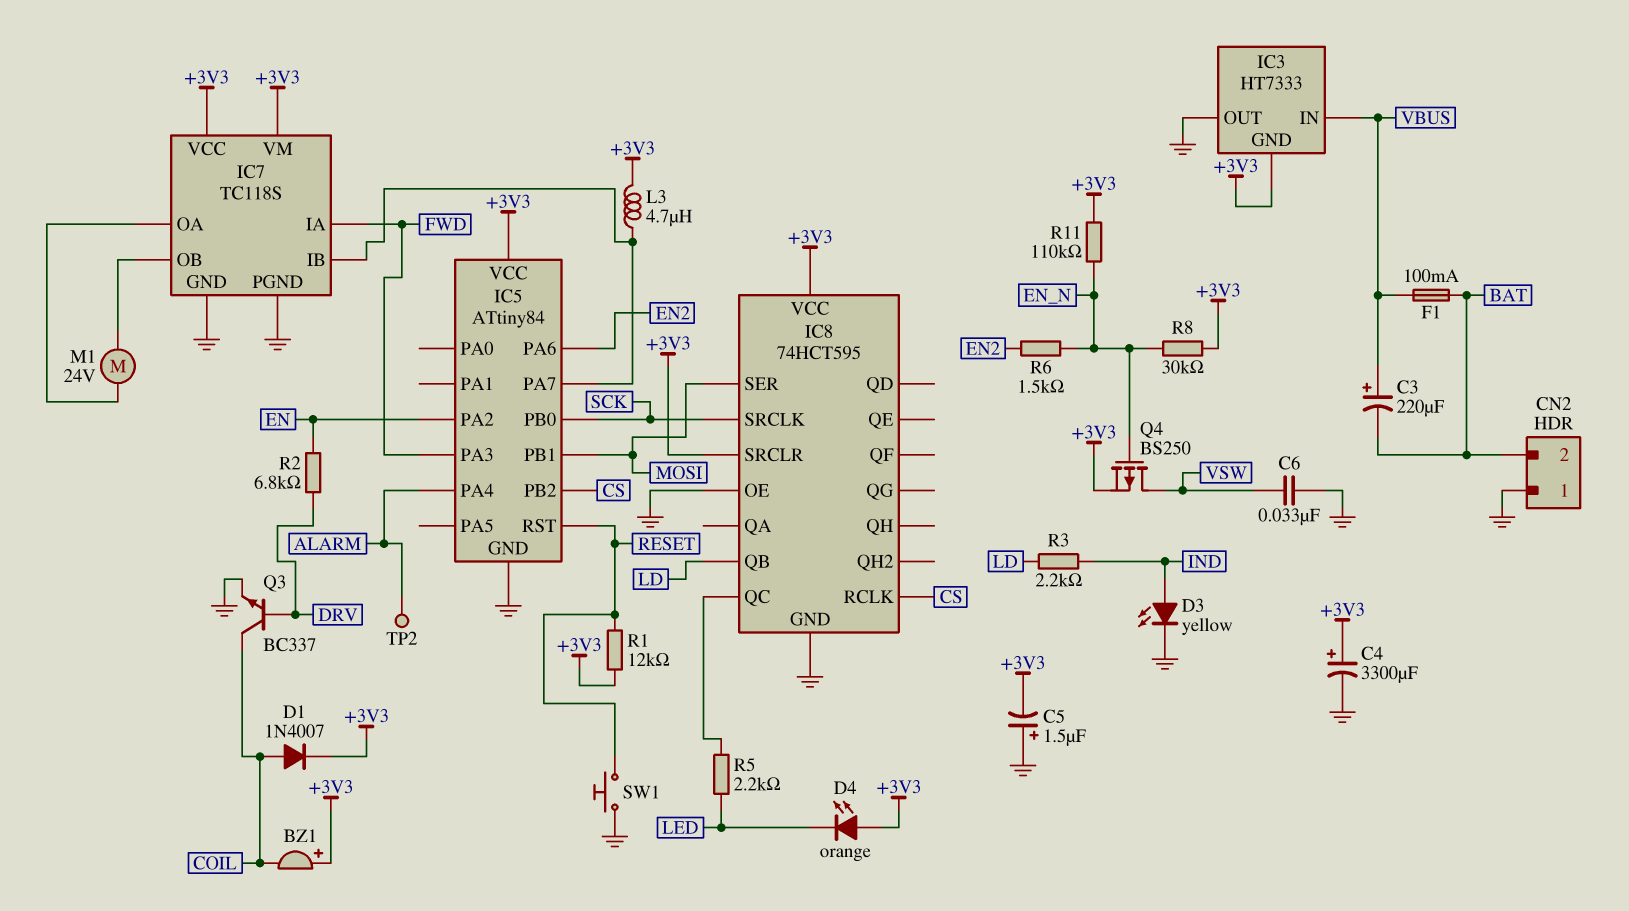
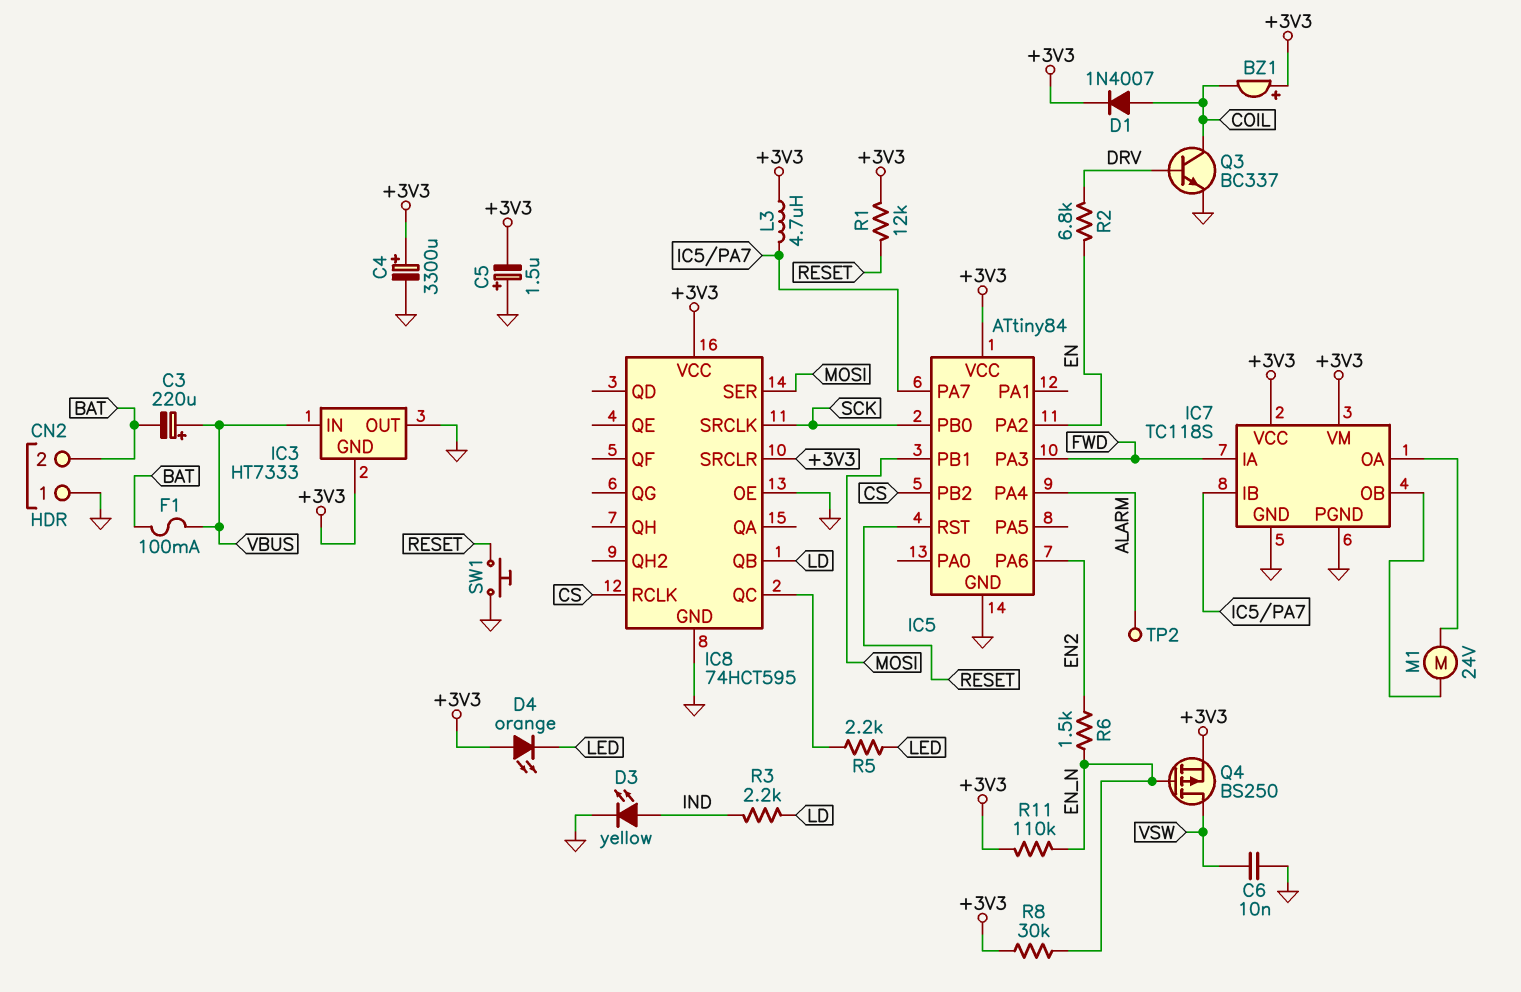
C6: 33nF (GND, VSW) -> 10nF (GND, VSW)

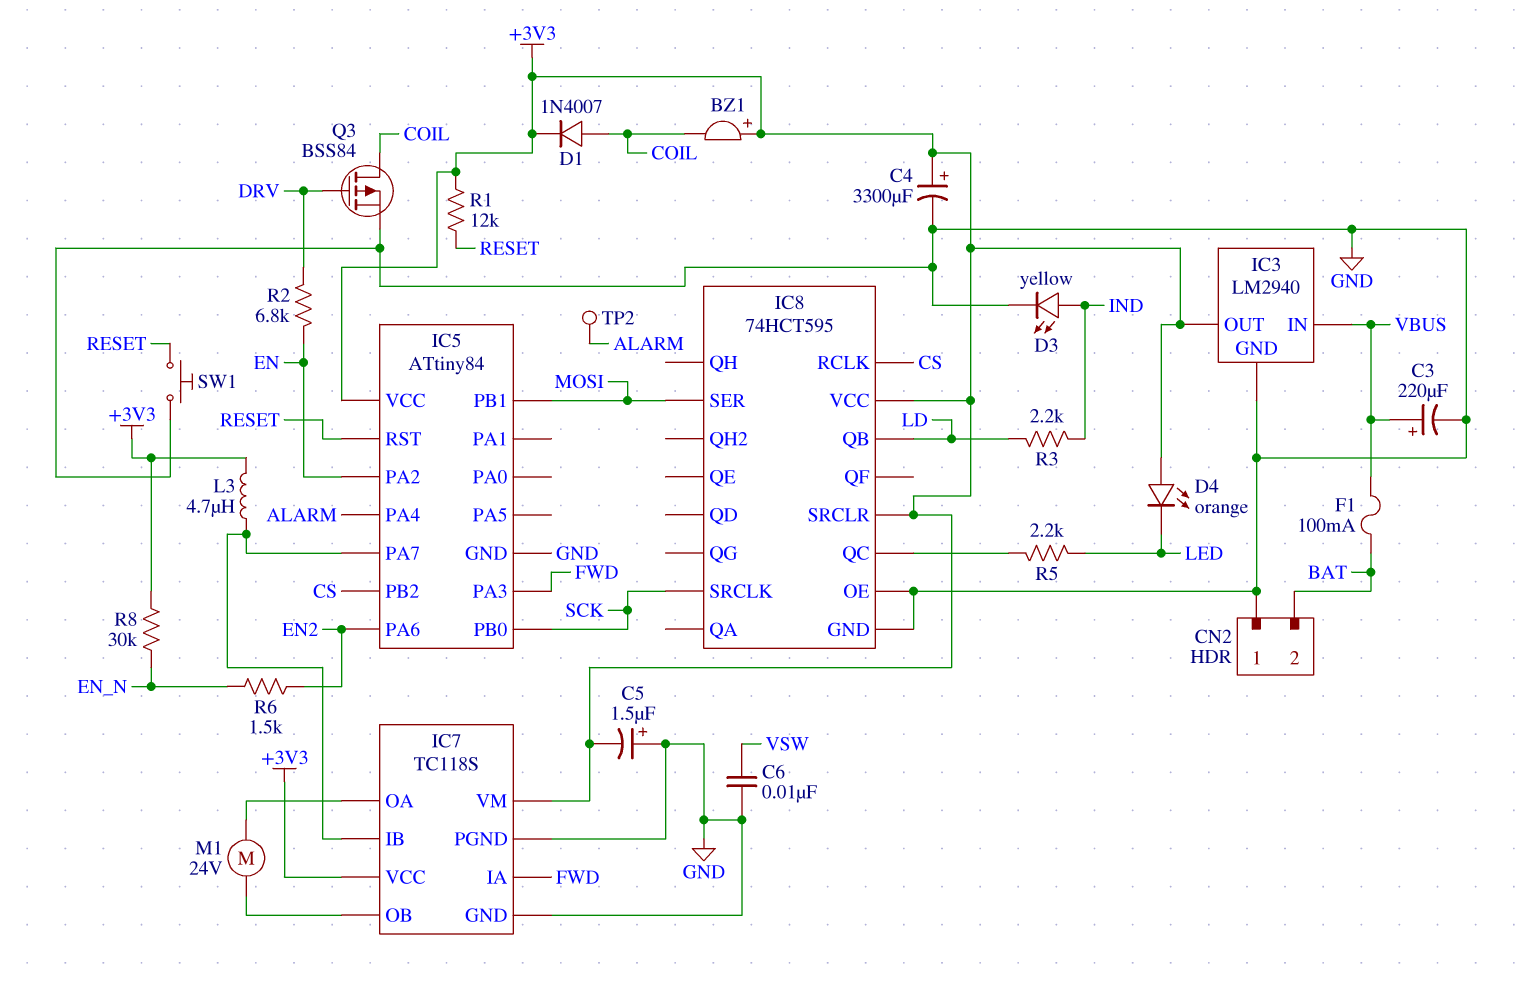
C3: 220uF (plus VBUS, minus BAT) -> 220uF (plus VBUS, minus GND)
IC3: HT7333 -> LM2940
IC3 pin GND: +3V3 -> GND
IC3 pin OUT: GND -> +3V3
Q3: NPN BC337 (B DRV, C COIL, E GND) -> PMOS BSS84 (G DRV, D COIL, S GND)
Q4: PMOS BS250 (G EN_N, D VSW, S +3V3) -> none
R11: 110k (+3V3, EN_N) -> none

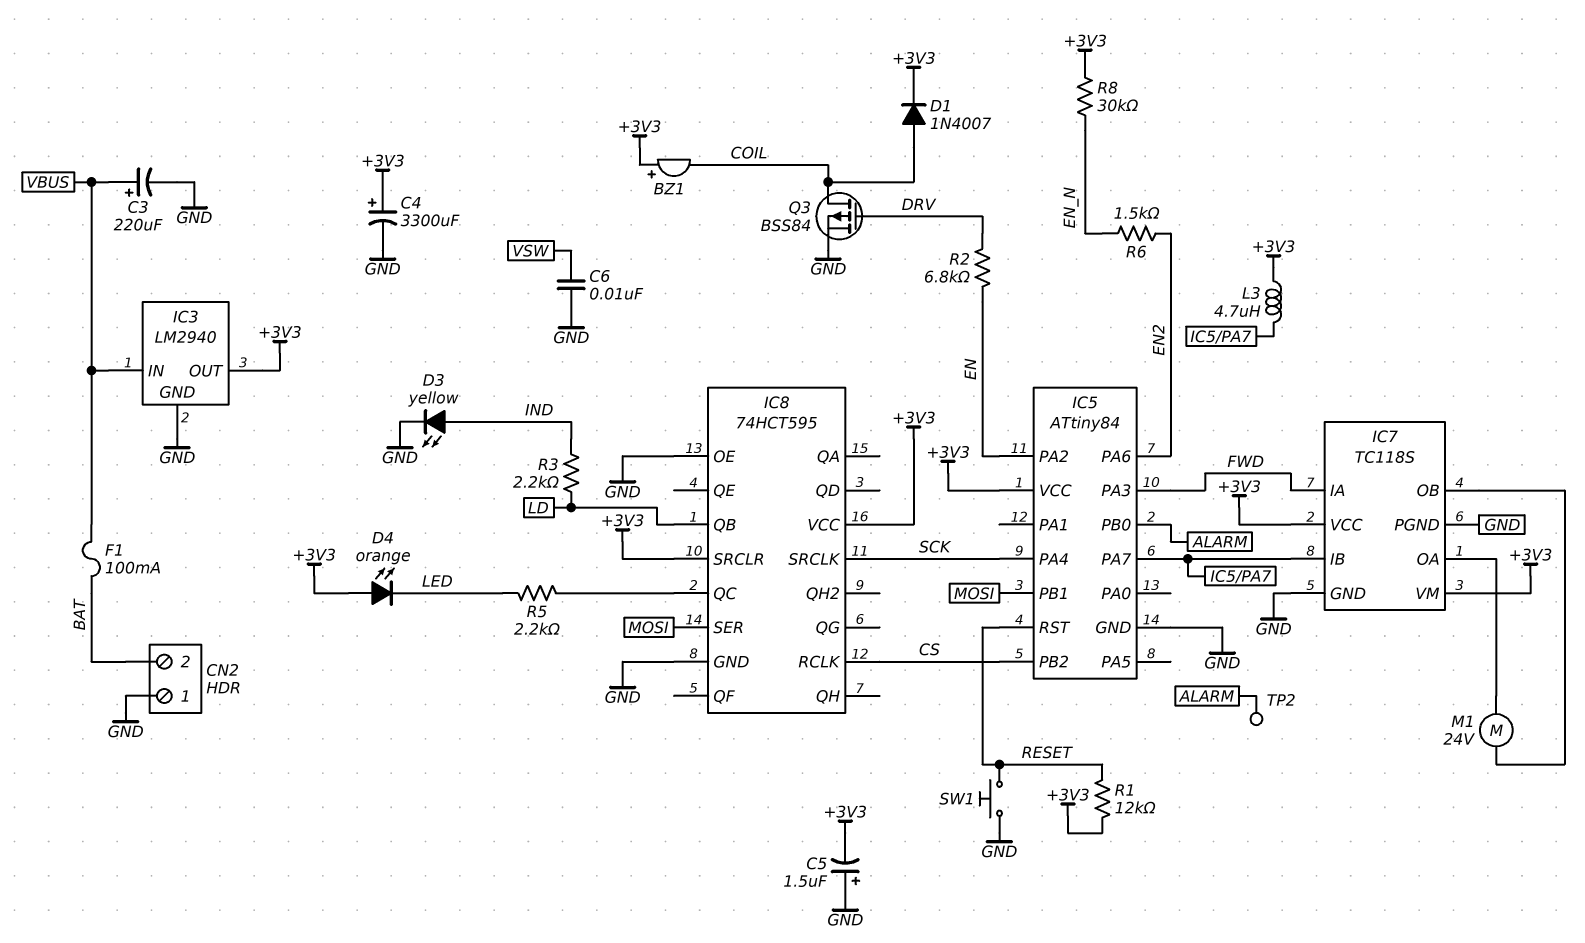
IC5 pin PA4: ALARM -> SCK
IC5 pin PB0: SCK -> ALARM

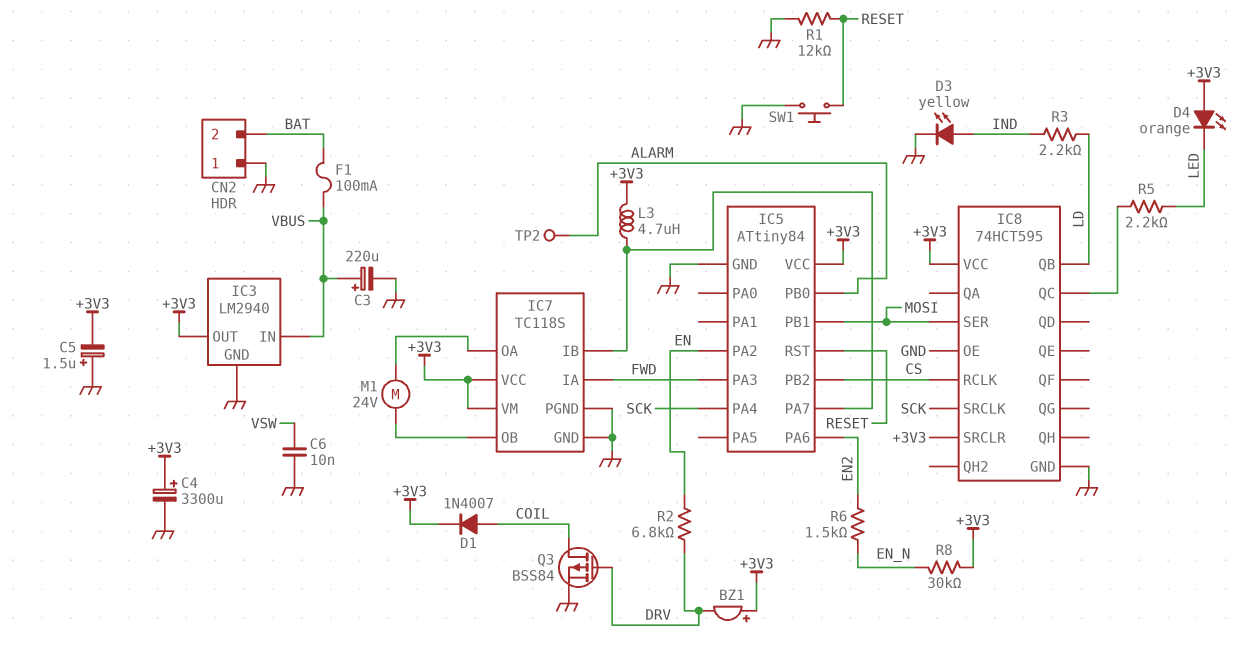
BZ1: buzzer (plus +3V3, minus COIL) -> buzzer (plus +3V3, minus DRV)
R1: 12k (+3V3, RESET) -> 12k (GND, RESET)

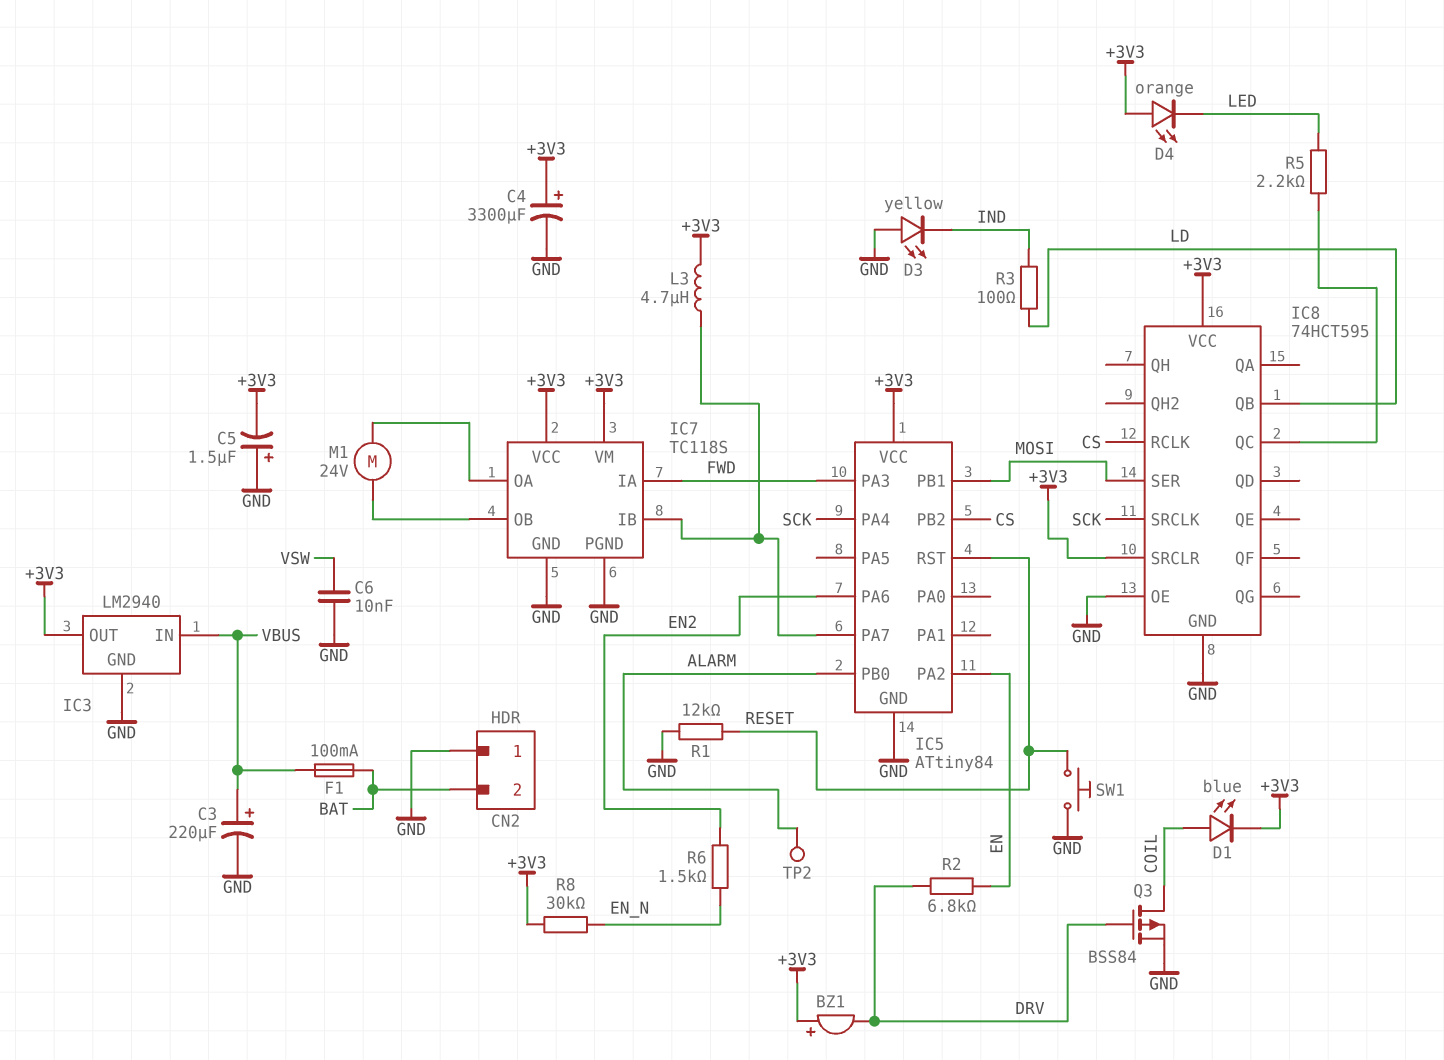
D1: diode 1N4007 (A COIL, K +3V3) -> LED blue (A COIL, K +3V3)
D3: LED yellow (A IND, K GND) -> LED yellow (A GND, K IND)
R3: 2.2k (IND, LD) -> 100 (IND, LD)

